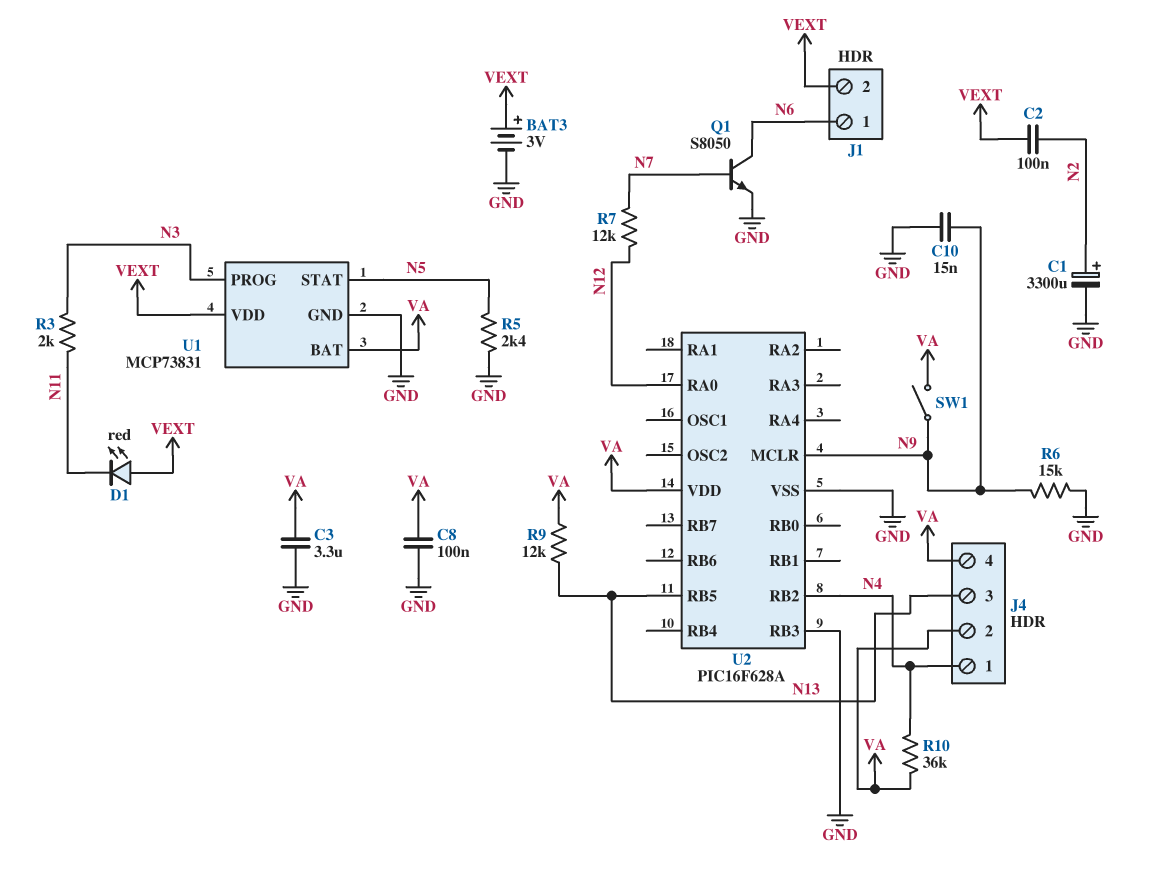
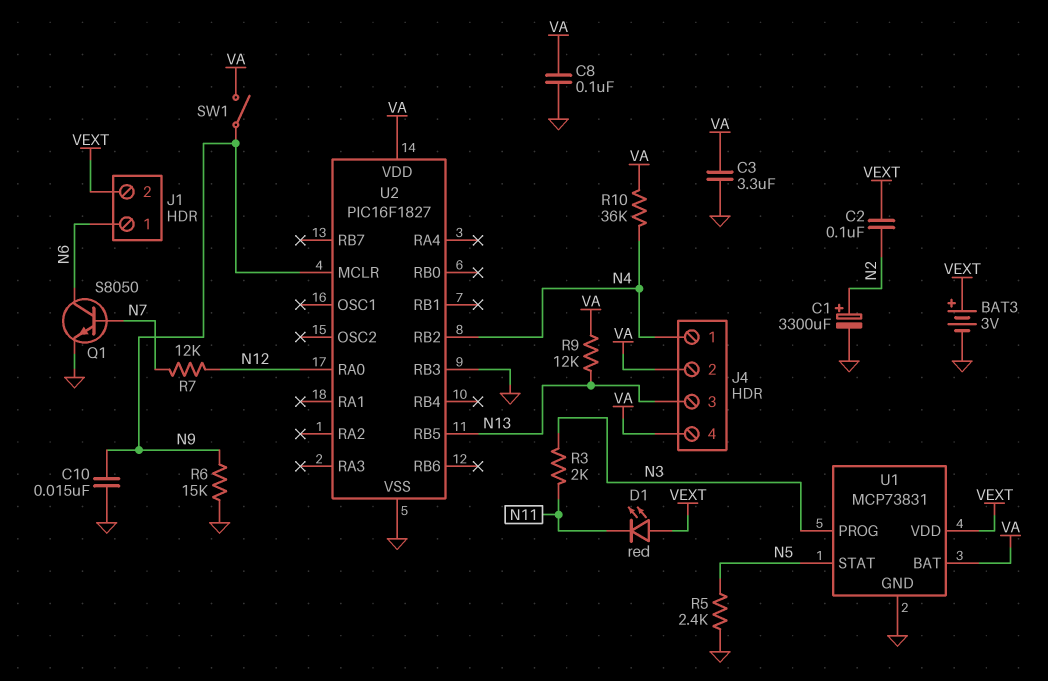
U2: PIC16F628A -> PIC16F1827

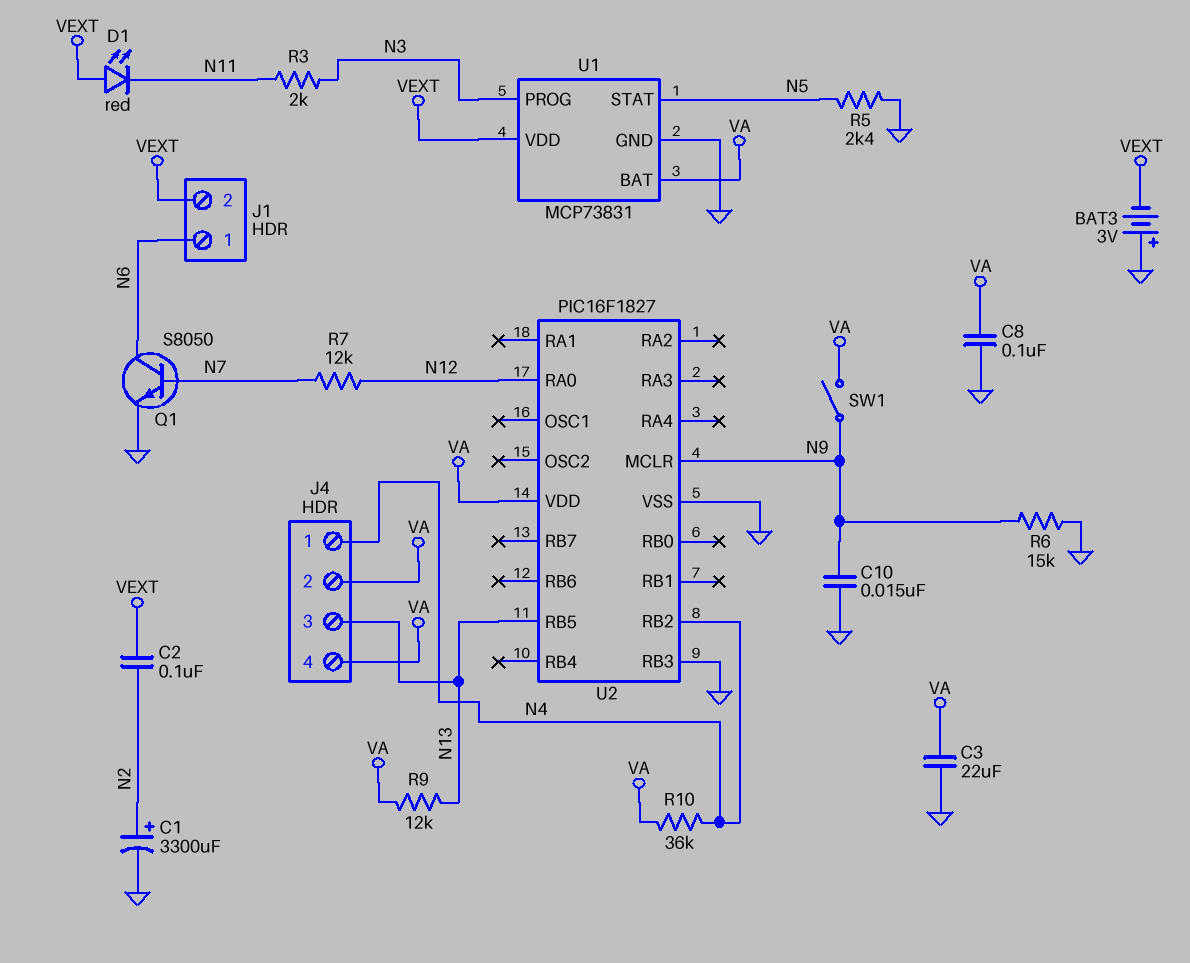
BAT3: 3V (plus VEXT, minus GND) -> 3V (plus GND, minus VEXT)
C3: 3.3uF (GND, VA) -> 22uF (GND, VA)

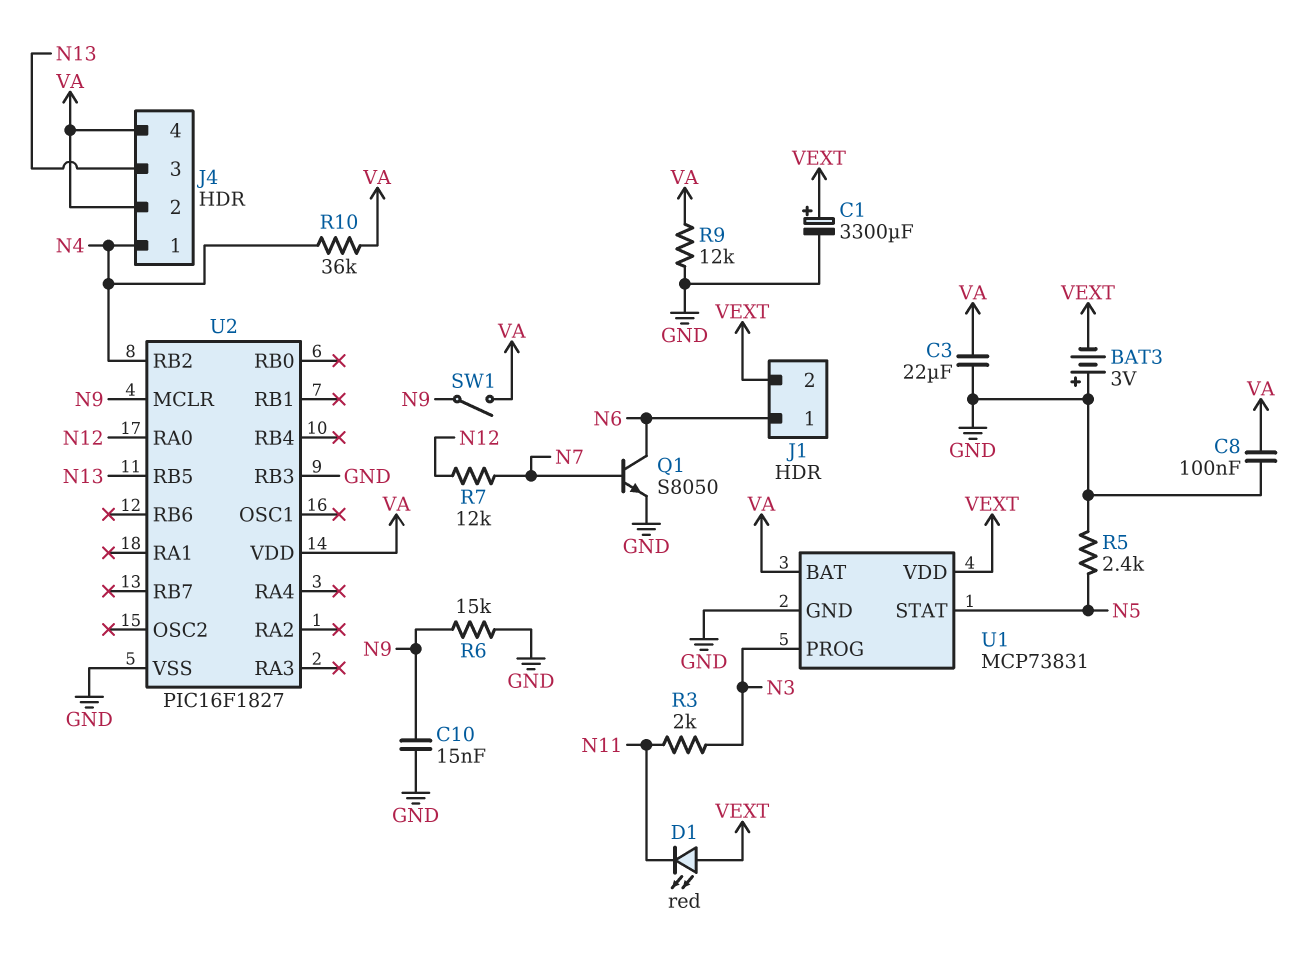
C1: 3300uF (plus N2, minus GND) -> 3300uF (plus VEXT, minus GND)
C2: 100nF (N2, VEXT) -> none
R9: 12k (N13, VA) -> 12k (GND, VA)

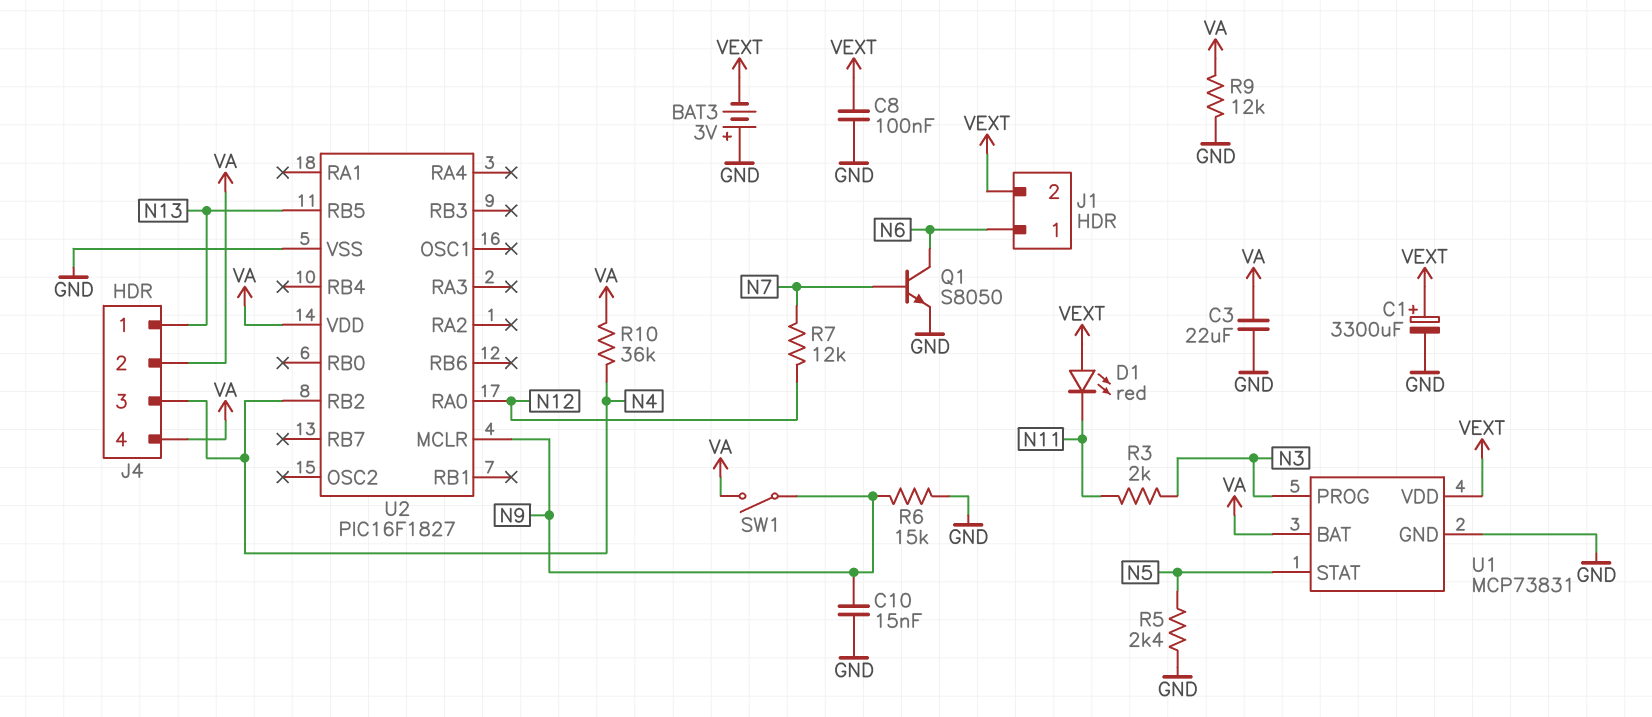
C8: 100nF (GND, VA) -> 100nF (GND, VEXT)
J4 pin 1: N4 -> N13
J4 pin 3: N13 -> N4
U2 pin RB3: GND -> none

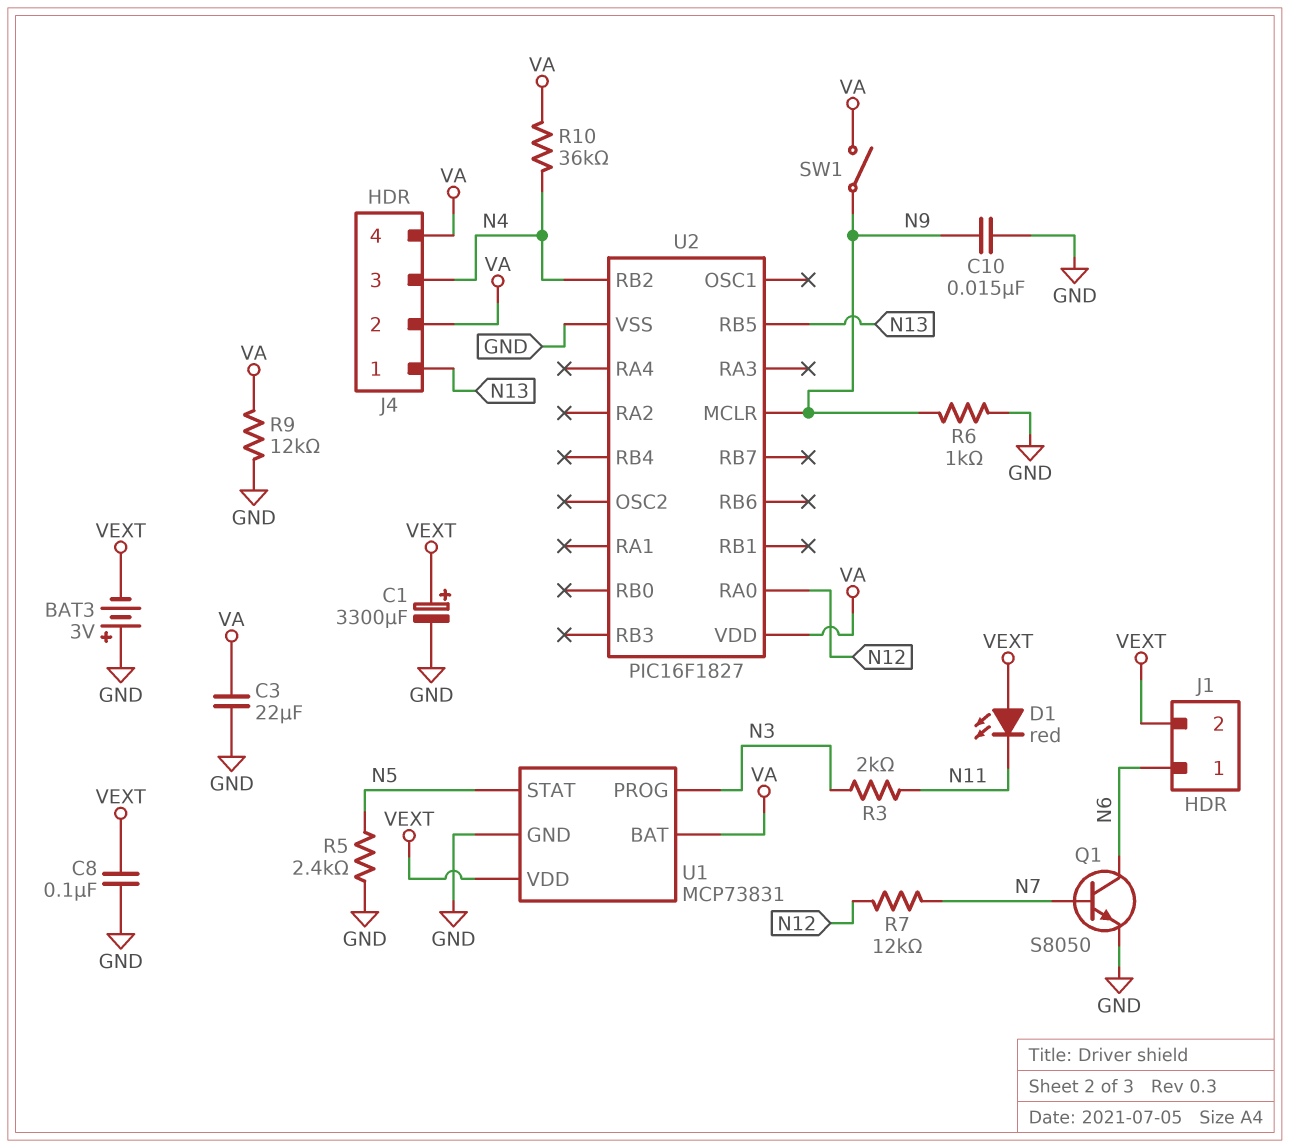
R6: 15k (GND, N9) -> 1k (GND, N9)

